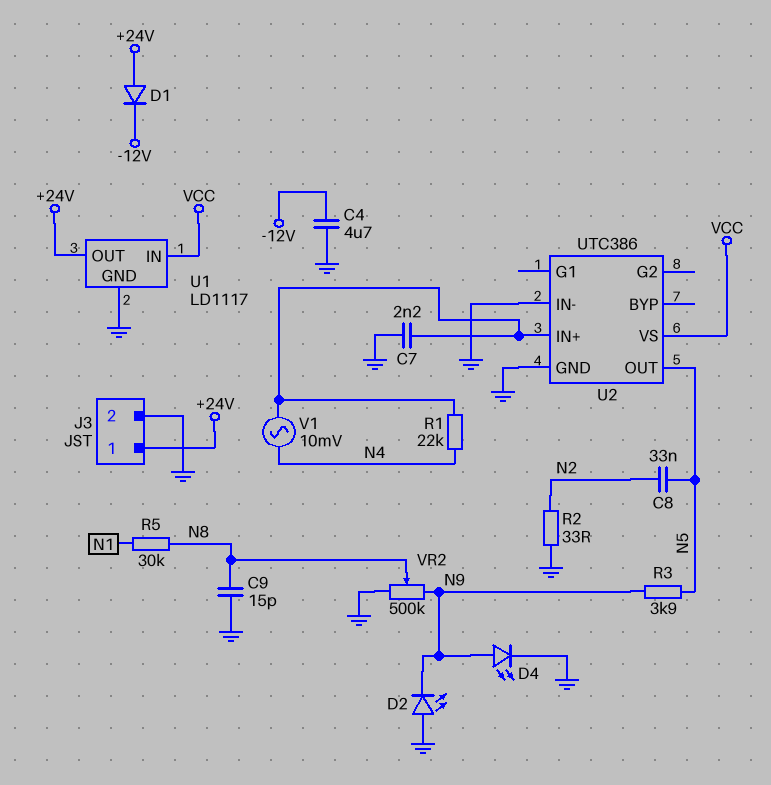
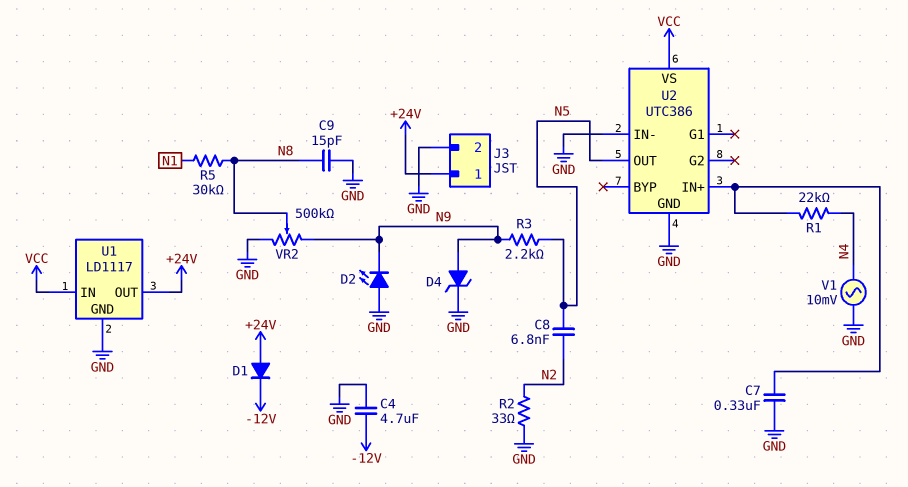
C7: 2.2nF (GND, U2/IN+) -> 330nF (GND, U2/IN+)
C8: 33nF (N2, N5) -> 6.8nF (N2, N5)
D4: LED (A N9, K GND) -> zener (A N9, K GND)
R3: 3.9k (N5, N9) -> 2.2k (N5, N9)
V1: AC 10mV (N4, U2/IN+) -> AC 10mV (GND, N4)

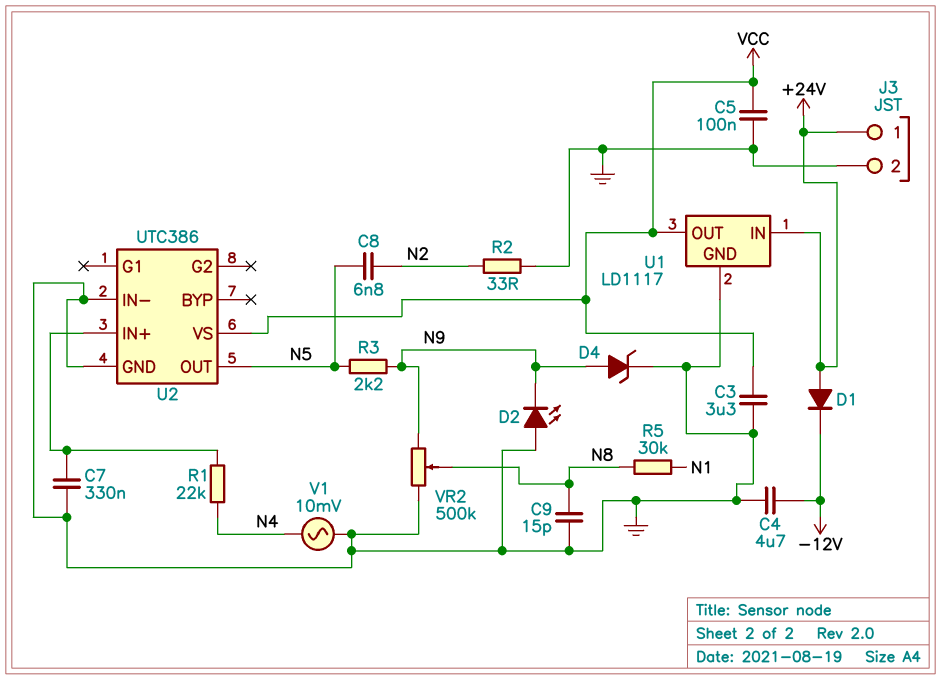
C3: none -> 3.3uF (GND, VCC)
C5: none -> 100nF (GND, VCC)
U1 pin IN: VCC -> +24V
U1 pin OUT: +24V -> VCC

